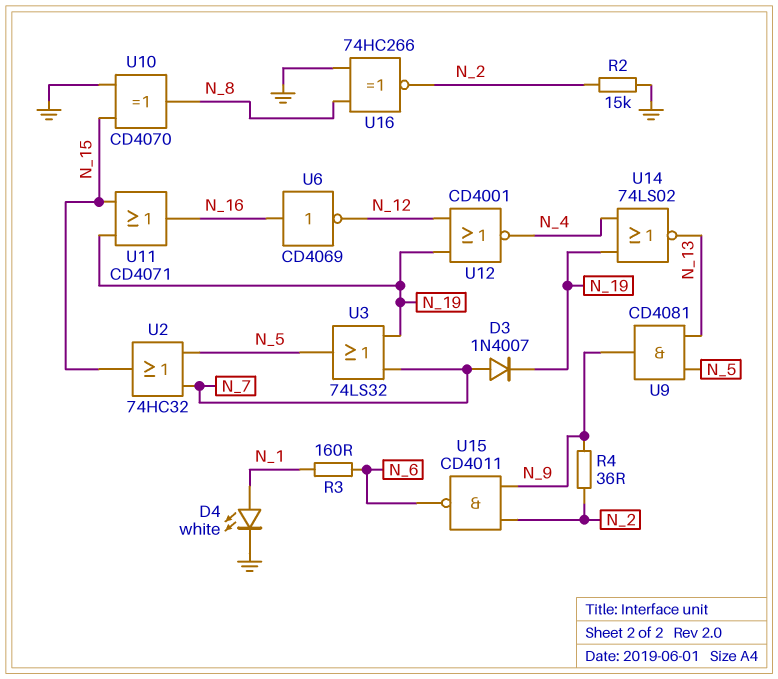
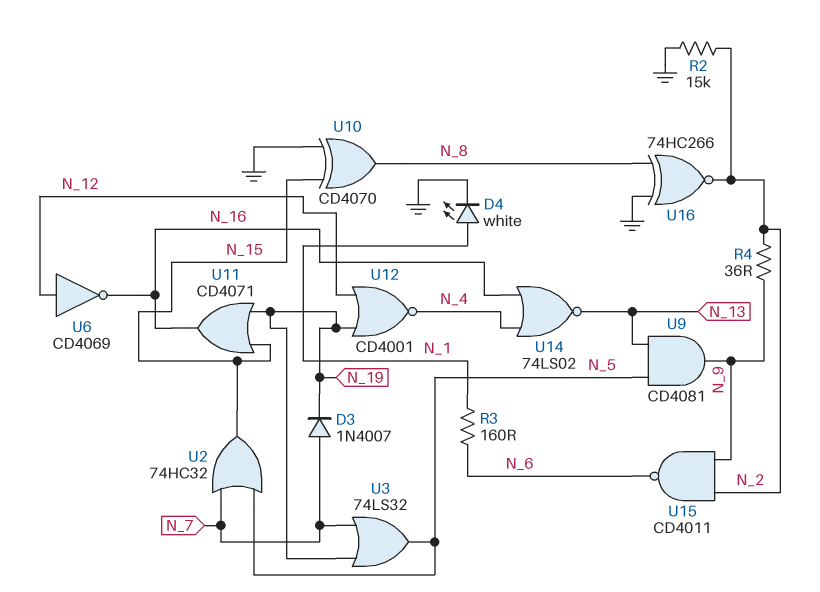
U6: NOT CD4069 (in N_16, out N_12) -> NOT CD4069 (in N_12, out N_16)
U14: NOR 74LS02 (in N_4, in N_19, out N_13) -> NOR 74LS02 (in N_4, in N_16, out N_13)

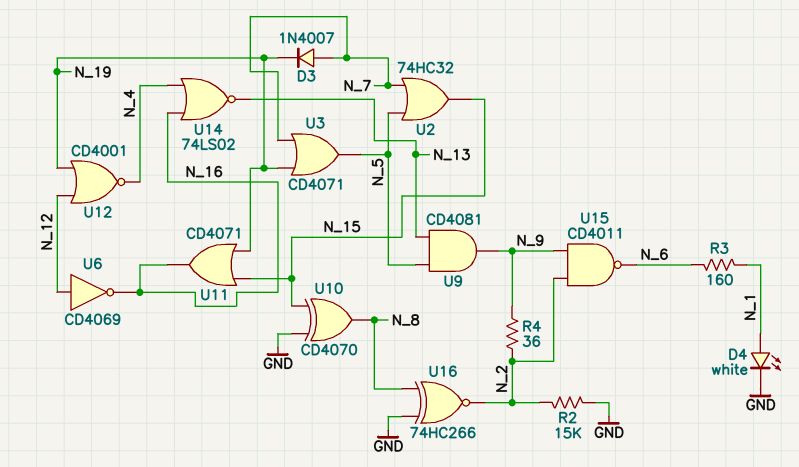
U3: OR 74LS32 (in N_7, in N_19, out N_5) -> OR CD4071 (in N_7, in N_19, out N_5)

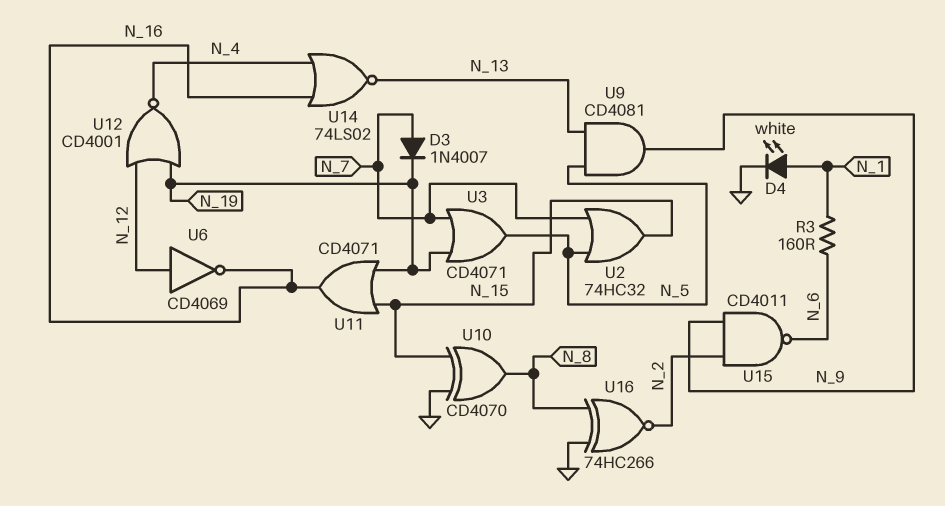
R2: 15k (GND, N_2) -> none
R4: 36 (N_2, N_9) -> none

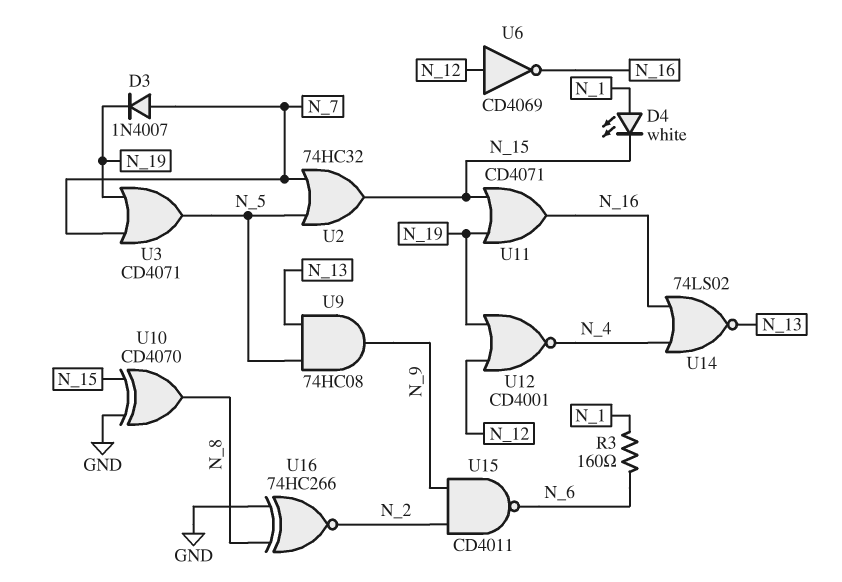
D4: LED white (A N_1, K GND) -> LED white (A N_1, K N_15)
U9: AND CD4081 (in N_5, in N_13, out N_9) -> AND 74HC08 (in N_5, in N_13, out N_9)

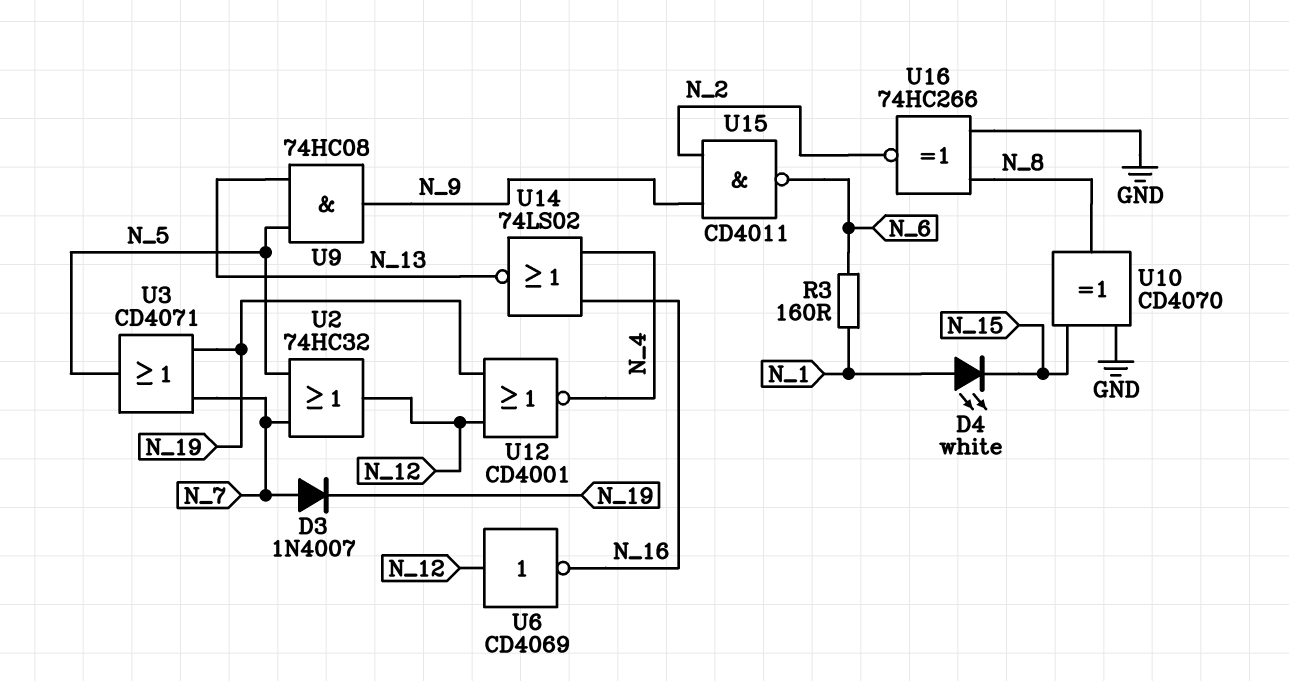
U2: OR 74HC32 (in N_5, in N_7, out N_15) -> OR 74HC32 (in N_5, in N_7, out N_12)
U11: OR CD4071 (in N_15, in N_19, out N_16) -> none

